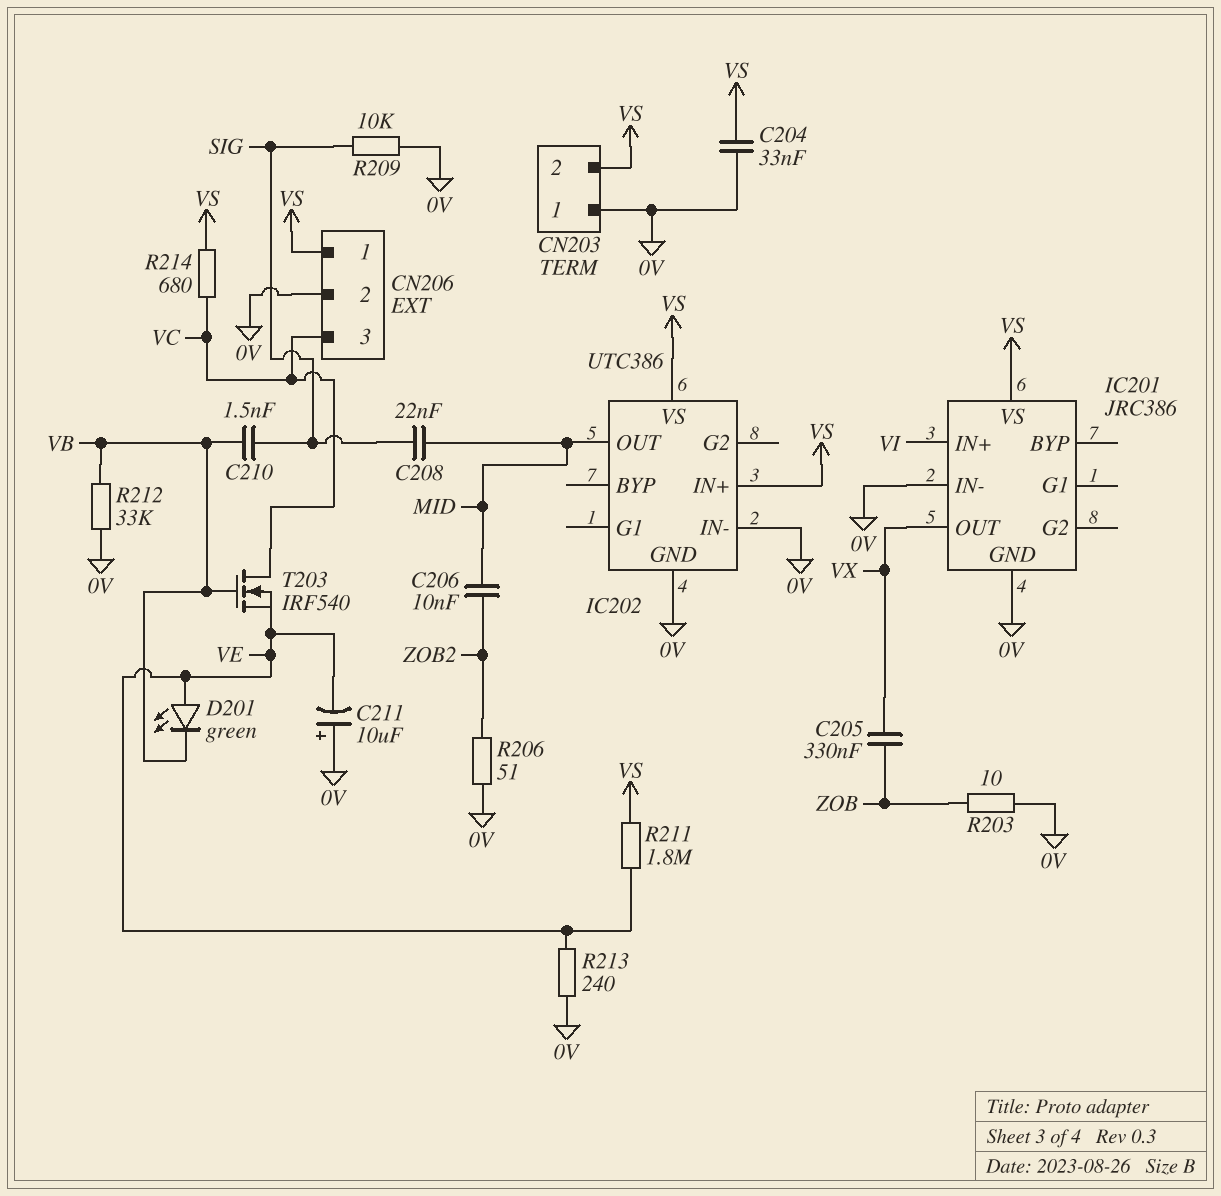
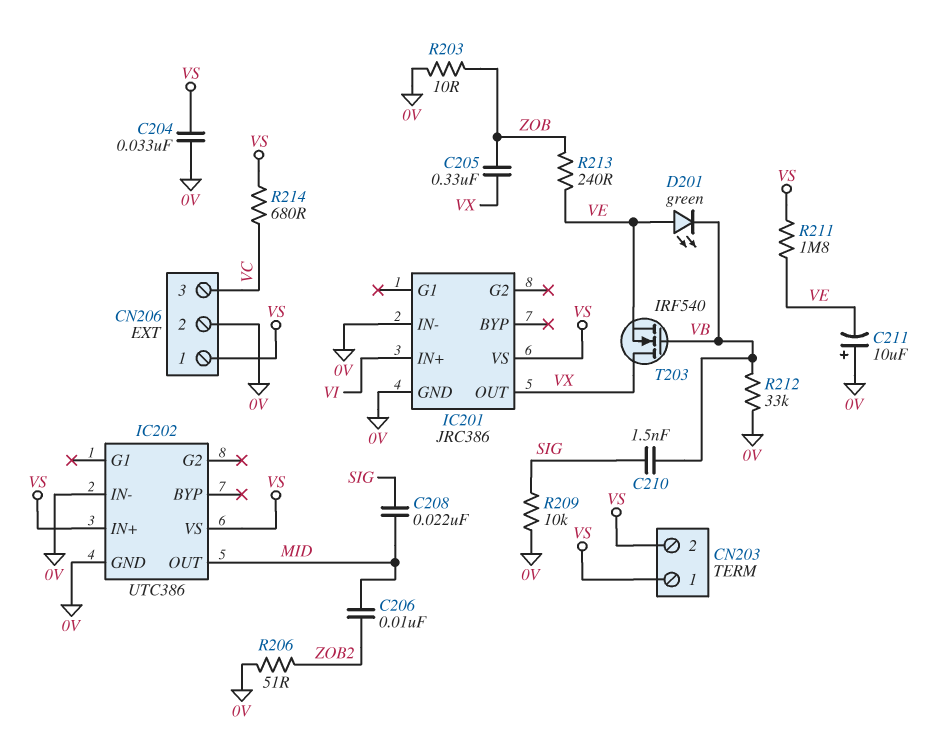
CN203 pin 1: 0V -> VS
R213: 240 (0V, VE) -> 240 (VE, ZOB)
T203: NMOS IRF540 (G VB, D VC, S VE) -> NMOS IRF540 (G VB, D VX, S VE)

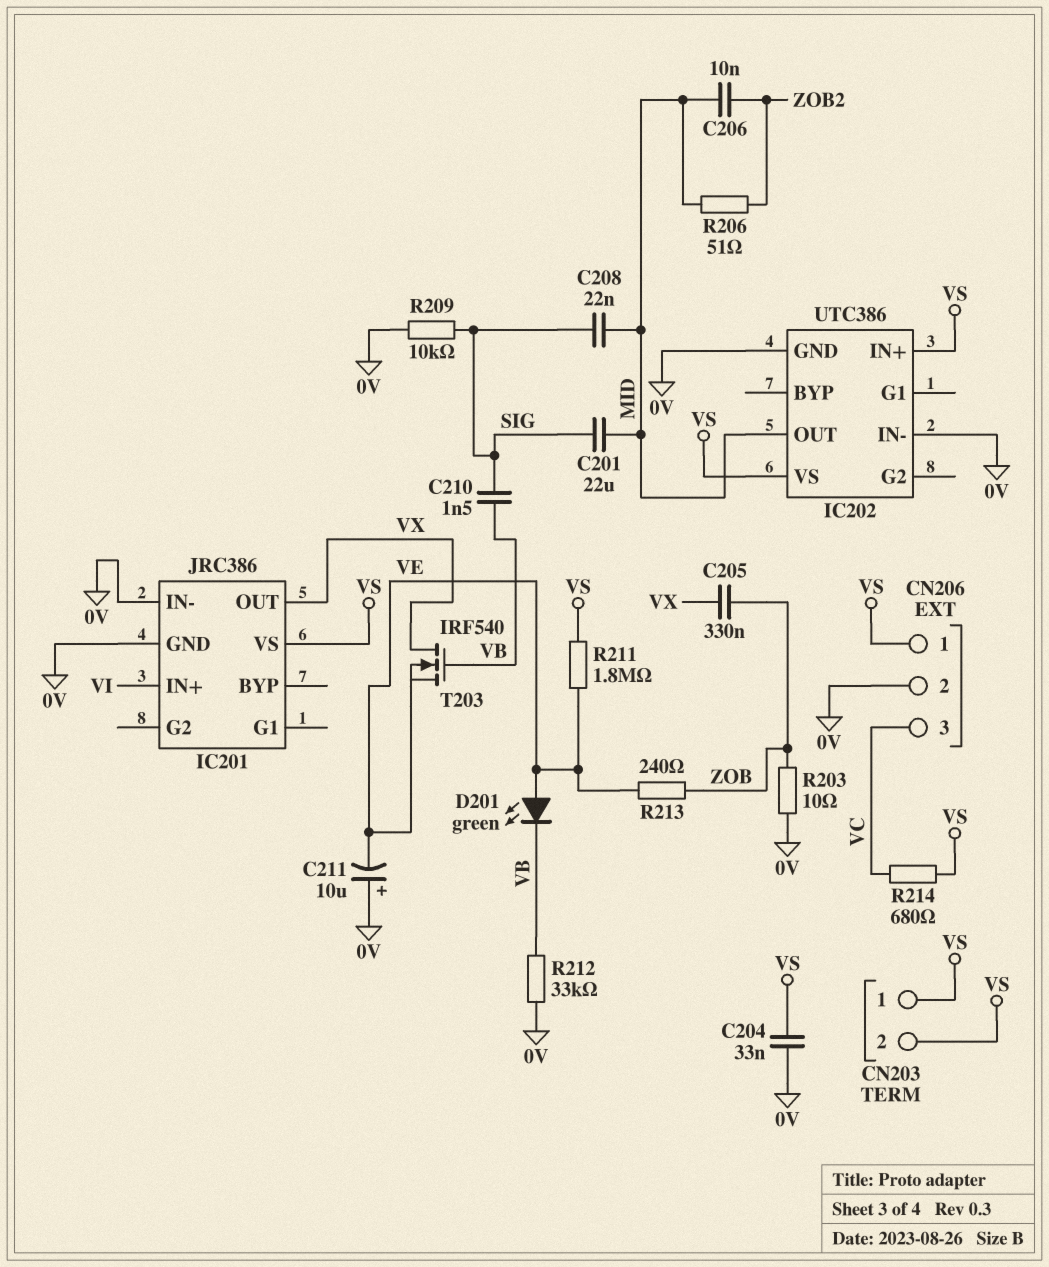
C201: none -> 22uF (MID, SIG)
R206: 51 (0V, ZOB2) -> 51 (MID, ZOB2)

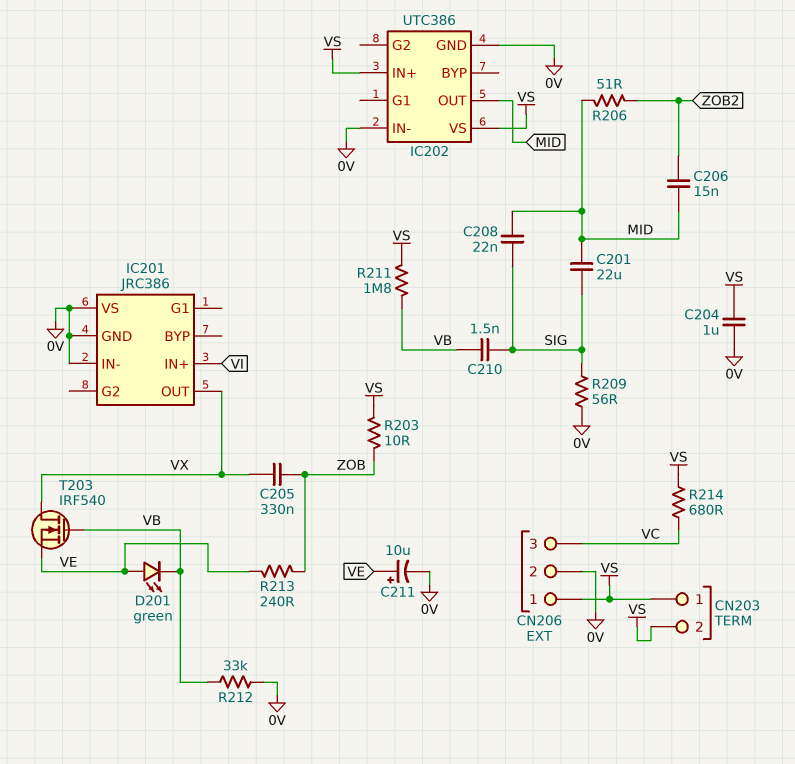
C204: 33nF (0V, VS) -> 1uF (0V, VS)
C206: 10nF (MID, ZOB2) -> 15nF (MID, ZOB2)
C211: 10uF (plus 0V, minus VE) -> 10uF (plus VE, minus 0V)
IC201 pin VS: VS -> 0V
R203: 10 (0V, ZOB) -> 10 (VS, ZOB)
R209: 10k (0V, SIG) -> 56 (0V, SIG)
R211: 1.8M (VE, VS) -> 1.8M (VB, VS)

